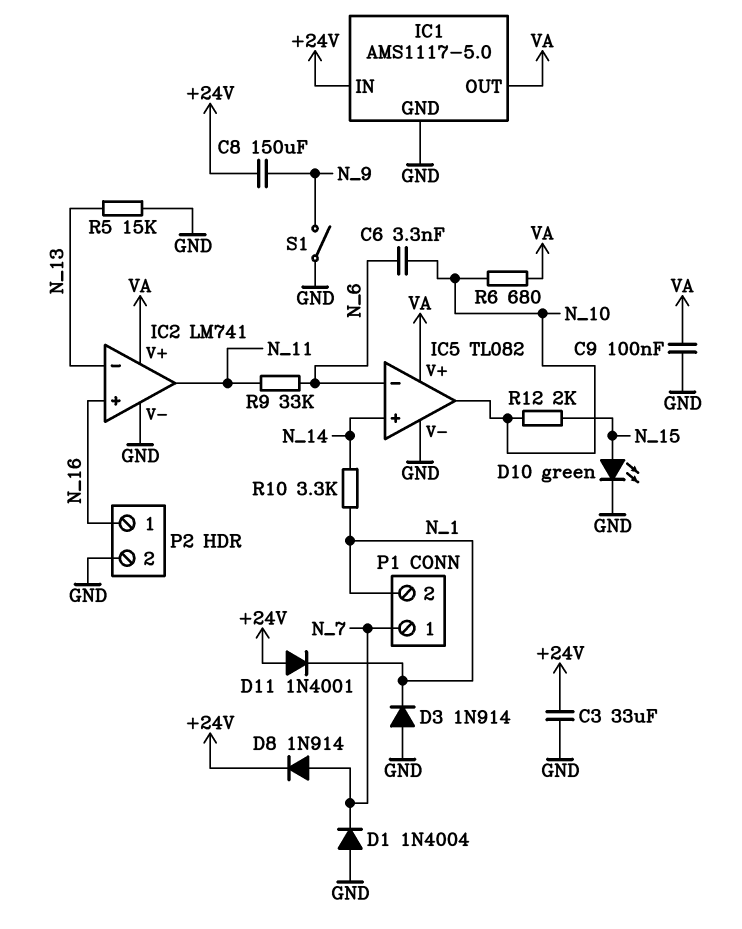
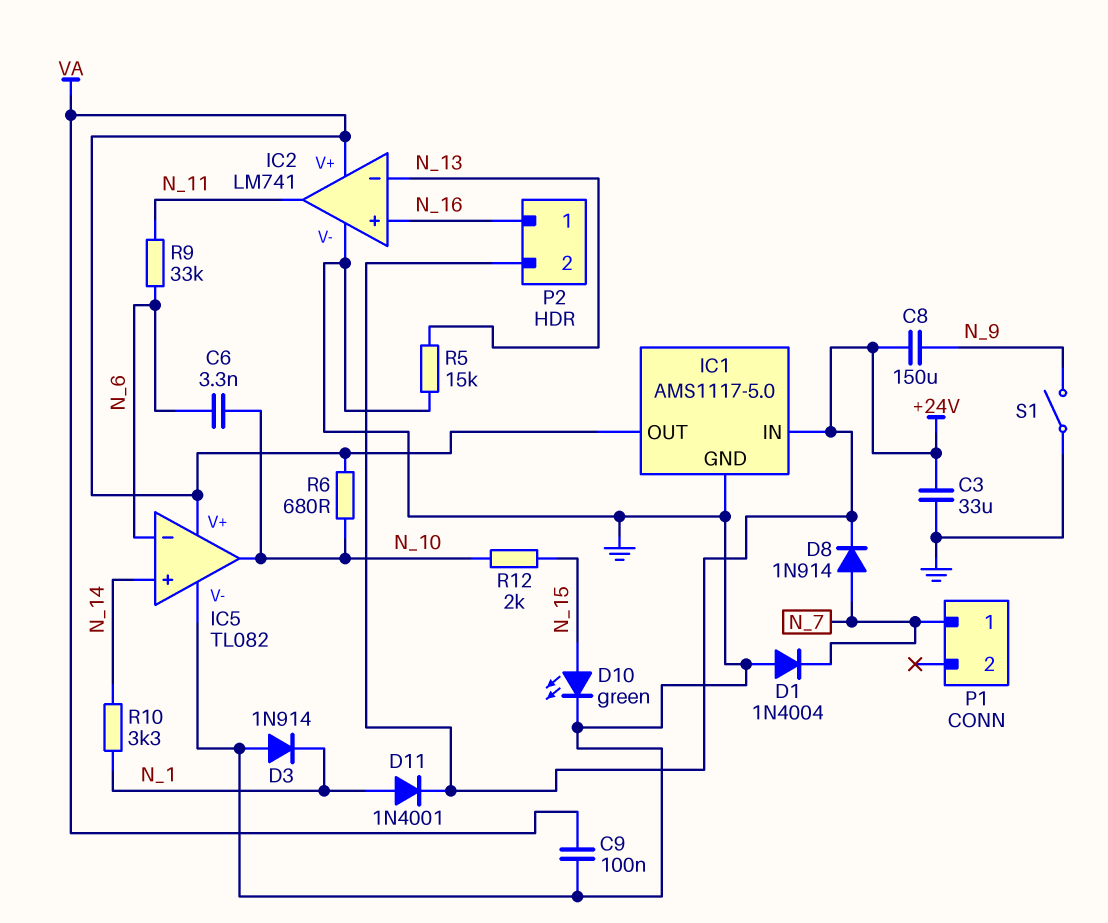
D11: diode 1N4001 (A +24V, K N_1) -> diode 1N4001 (A N_1, K +24V)
P1 pin 2: N_1 -> none
P2 pin 2: GND -> +24V

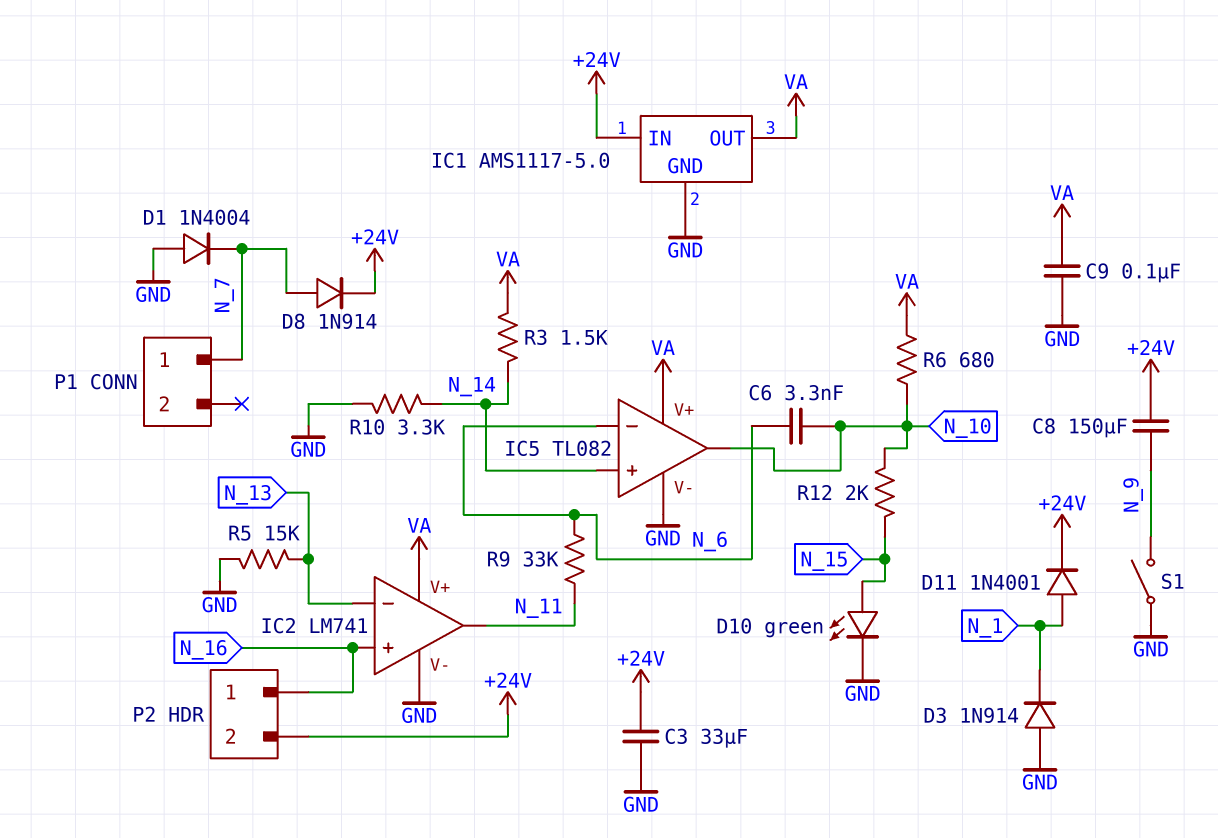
R3: none -> 1.5k (N_14, VA)
R10: 3.3k (N_1, N_14) -> 3.3k (GND, N_14)

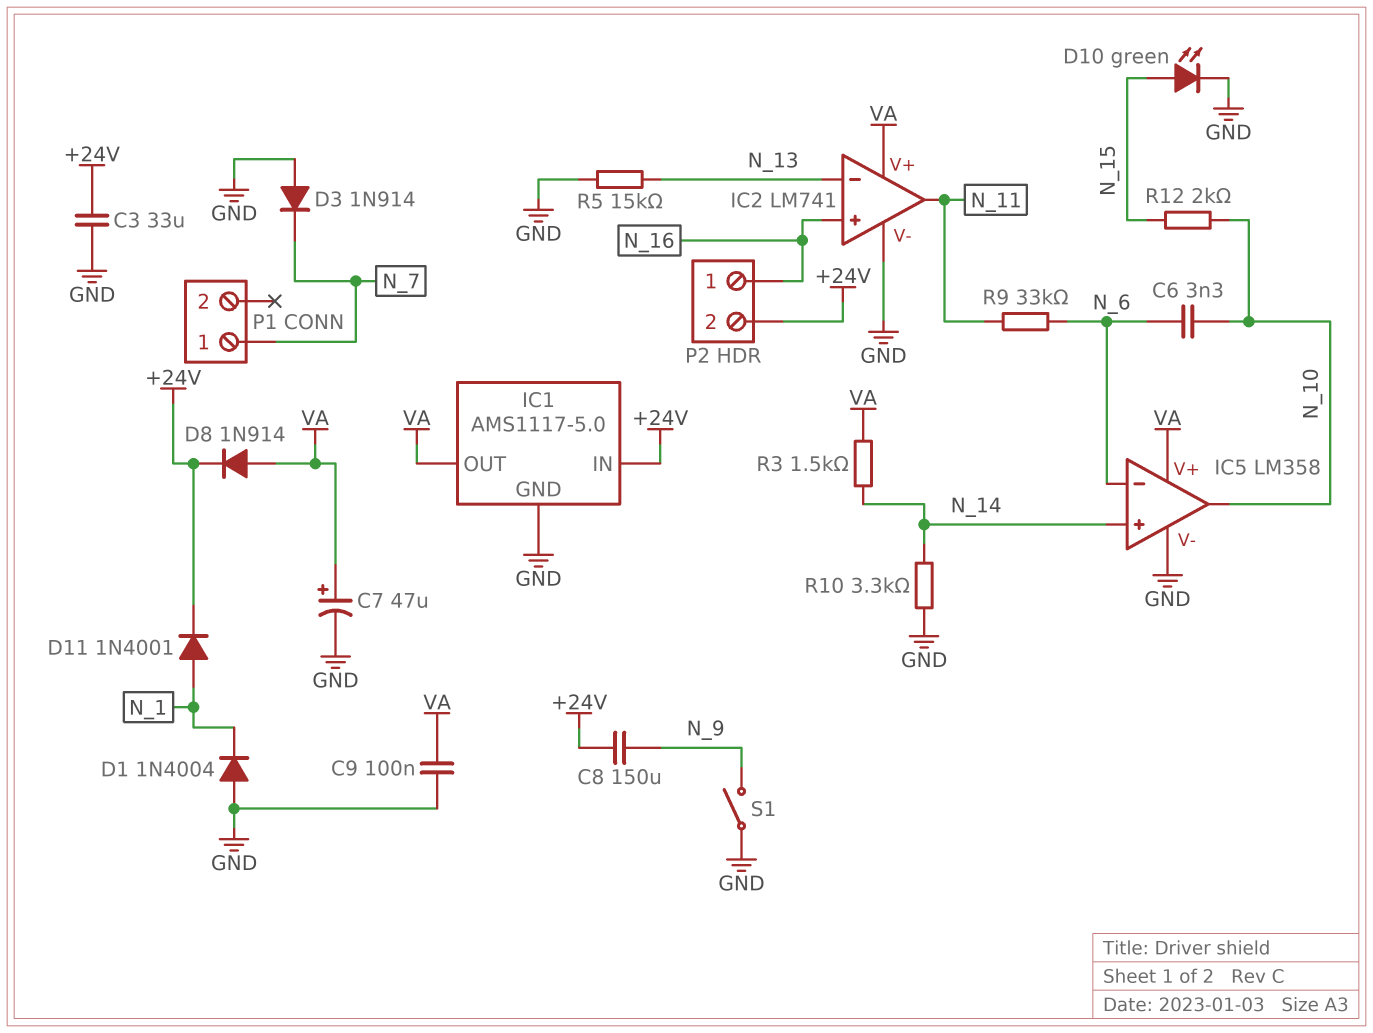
C7: none -> 47uF (plus VA, minus GND)
D1: diode 1N4004 (A GND, K N_7) -> diode 1N4004 (A GND, K N_1)
D3: diode 1N914 (A GND, K N_1) -> diode 1N914 (A GND, K N_7)
D8: diode 1N914 (A N_7, K +24V) -> diode 1N914 (A VA, K +24V)
IC5: TL082 -> LM358
R6: 680 (N_10, VA) -> none

